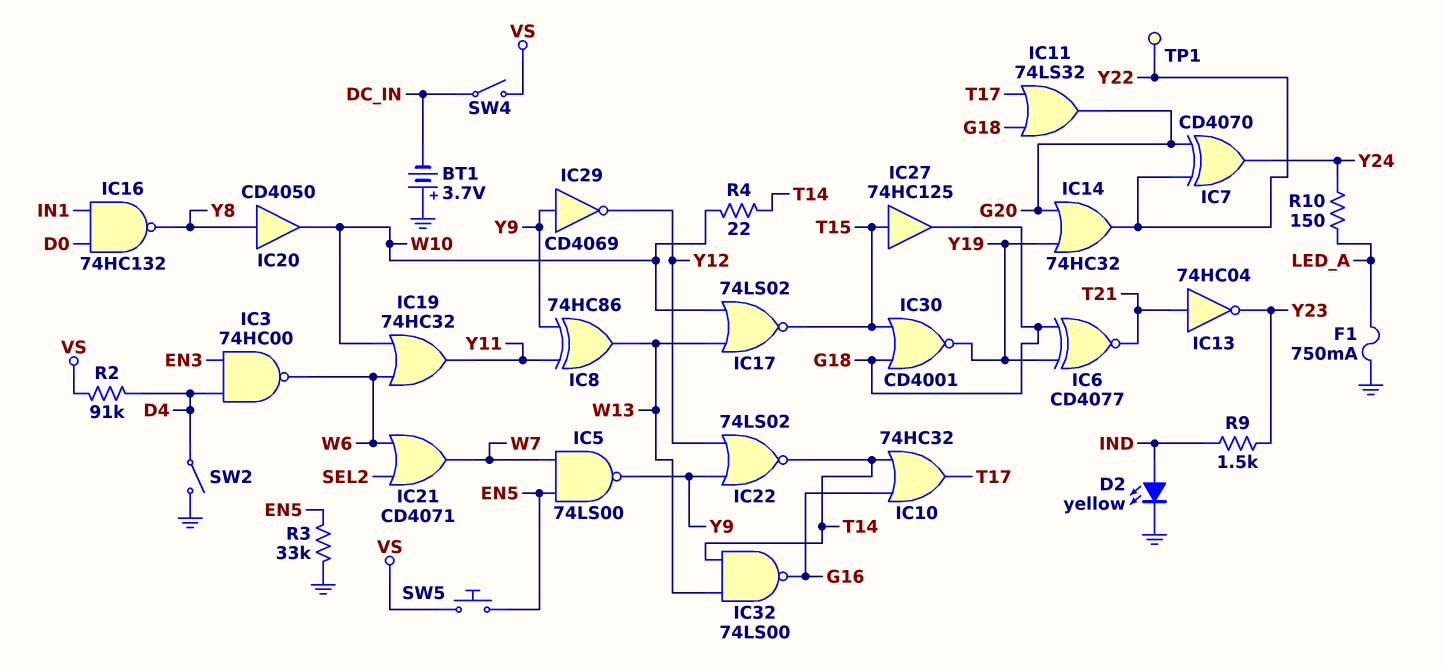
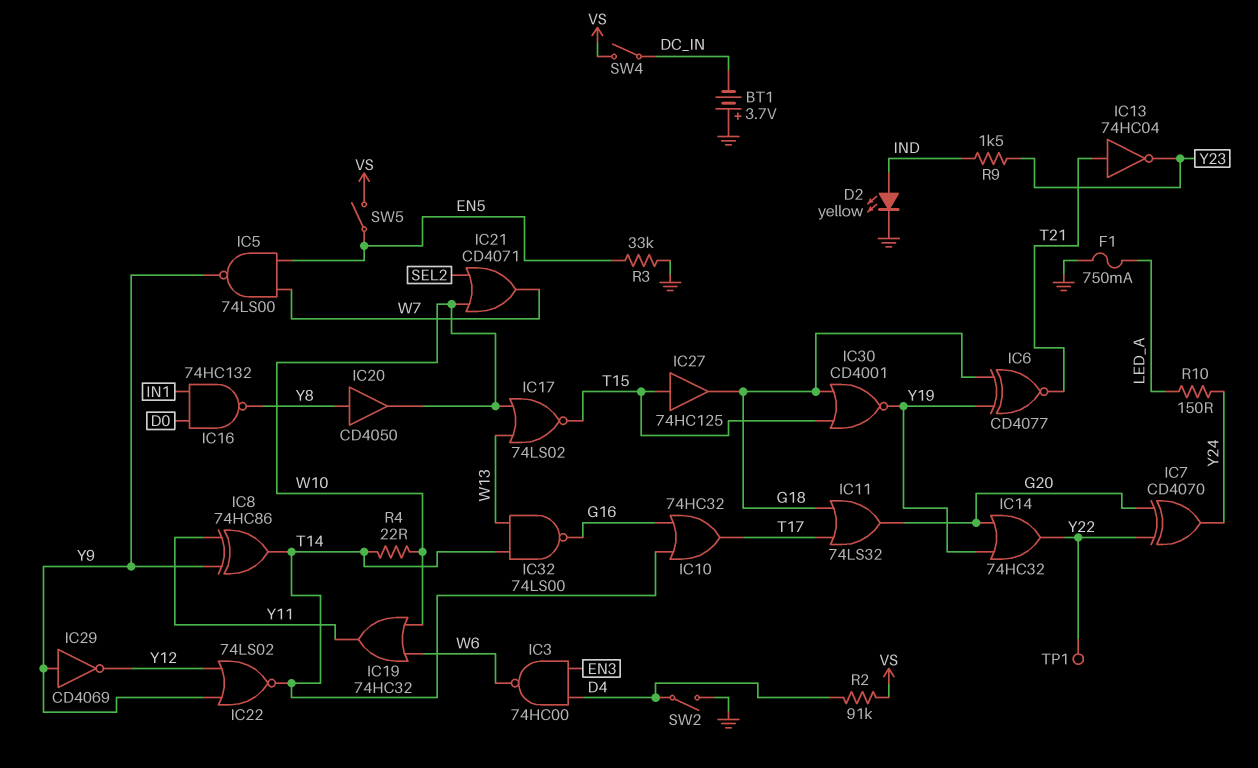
IC8: XOR 74HC86 (in Y9, in Y11, out W13) -> XOR 74HC86 (in Y9, in Y11, out T14)
IC21: OR CD4071 (in SEL2, in W6, out W7) -> OR CD4071 (in SEL2, in W10, out W7)
SW5: button (EN5, VS) -> switch (EN5, VS)

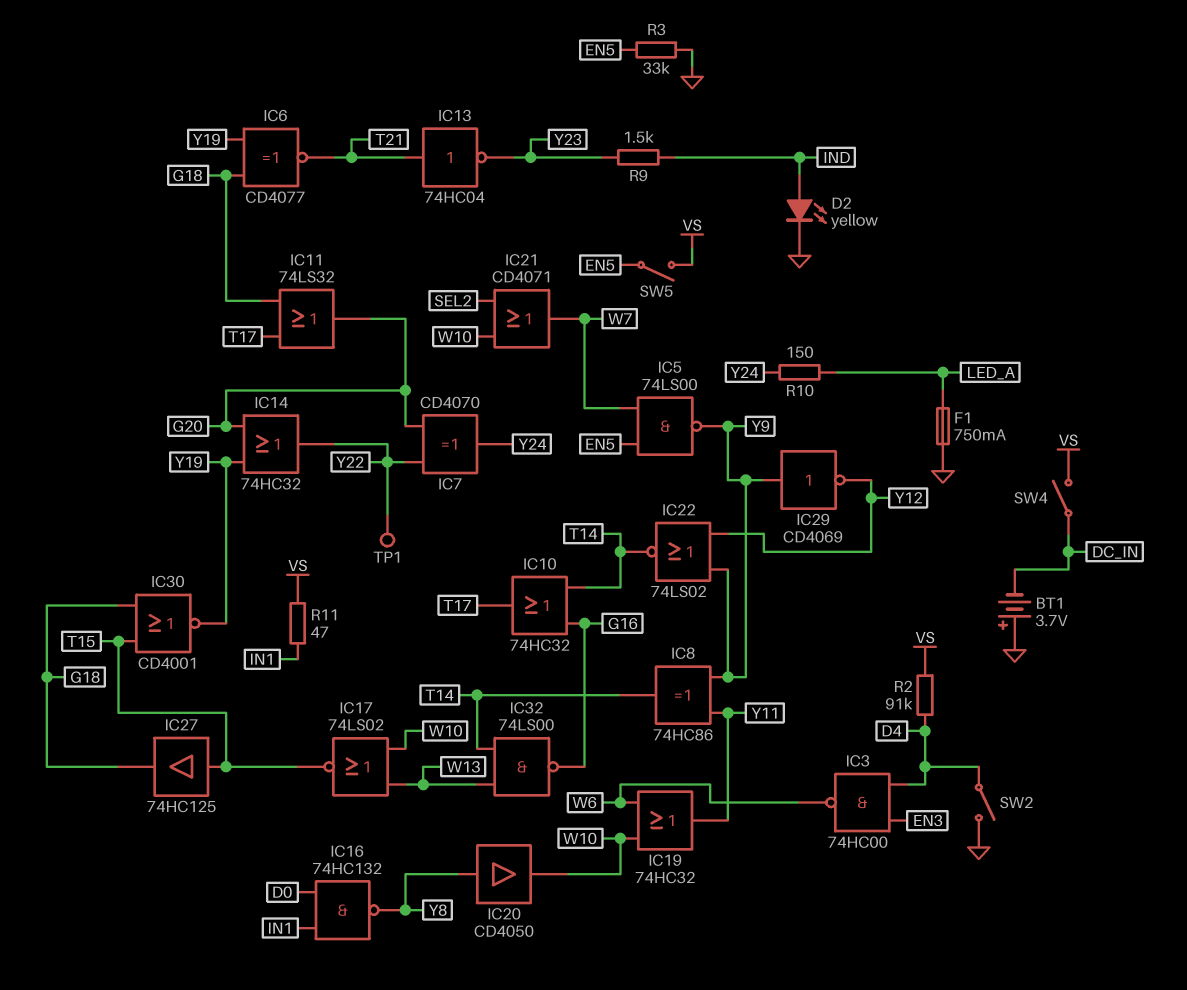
R4: 22 (T14, W10) -> none
R11: none -> 47 (IN1, VS)

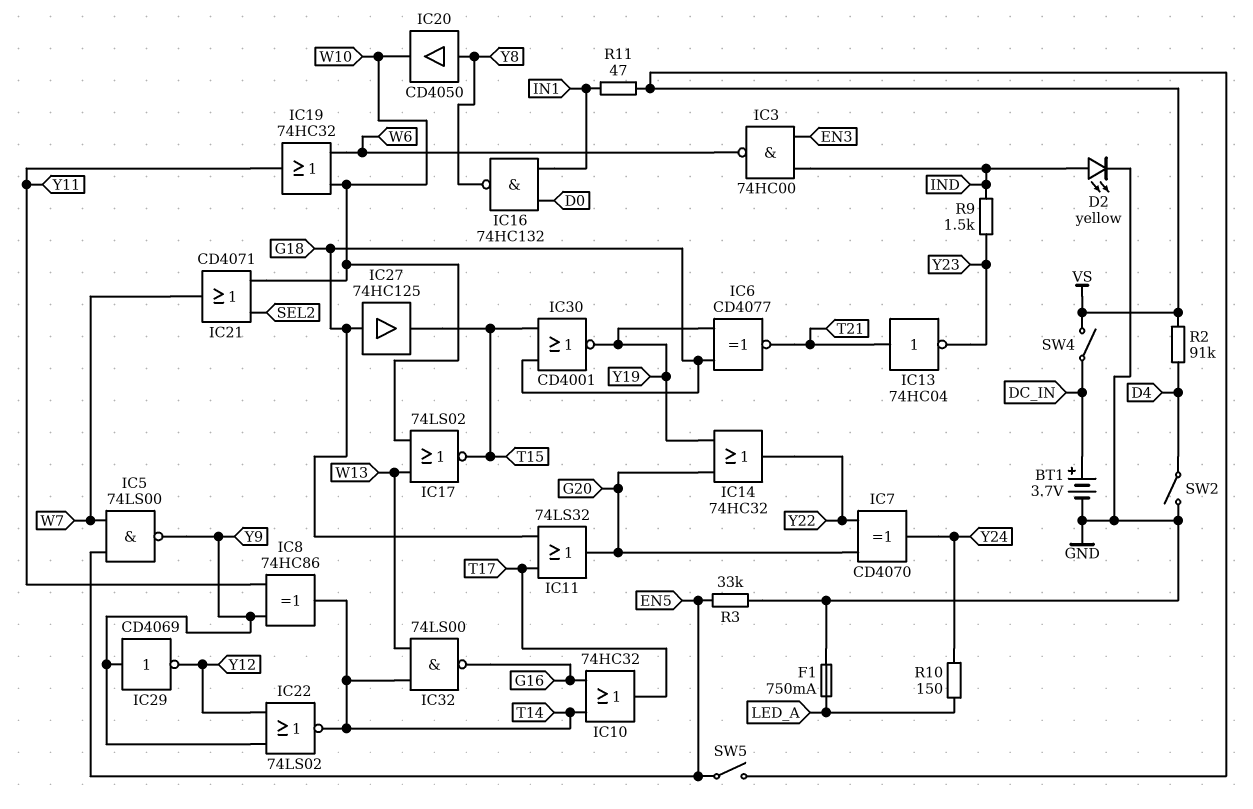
BT1: 3.7V (plus GND, minus DC_IN) -> 3.7V (plus DC_IN, minus GND)
IC3: NAND 74HC00 (in D4, in EN3, out W6) -> NAND 74HC00 (in EN3, in IND, out W6)
IC27: buffer 74HC125 (in T15, out G18) -> buffer 74HC125 (in G18, out T15)
TP1: test point (Y22) -> none

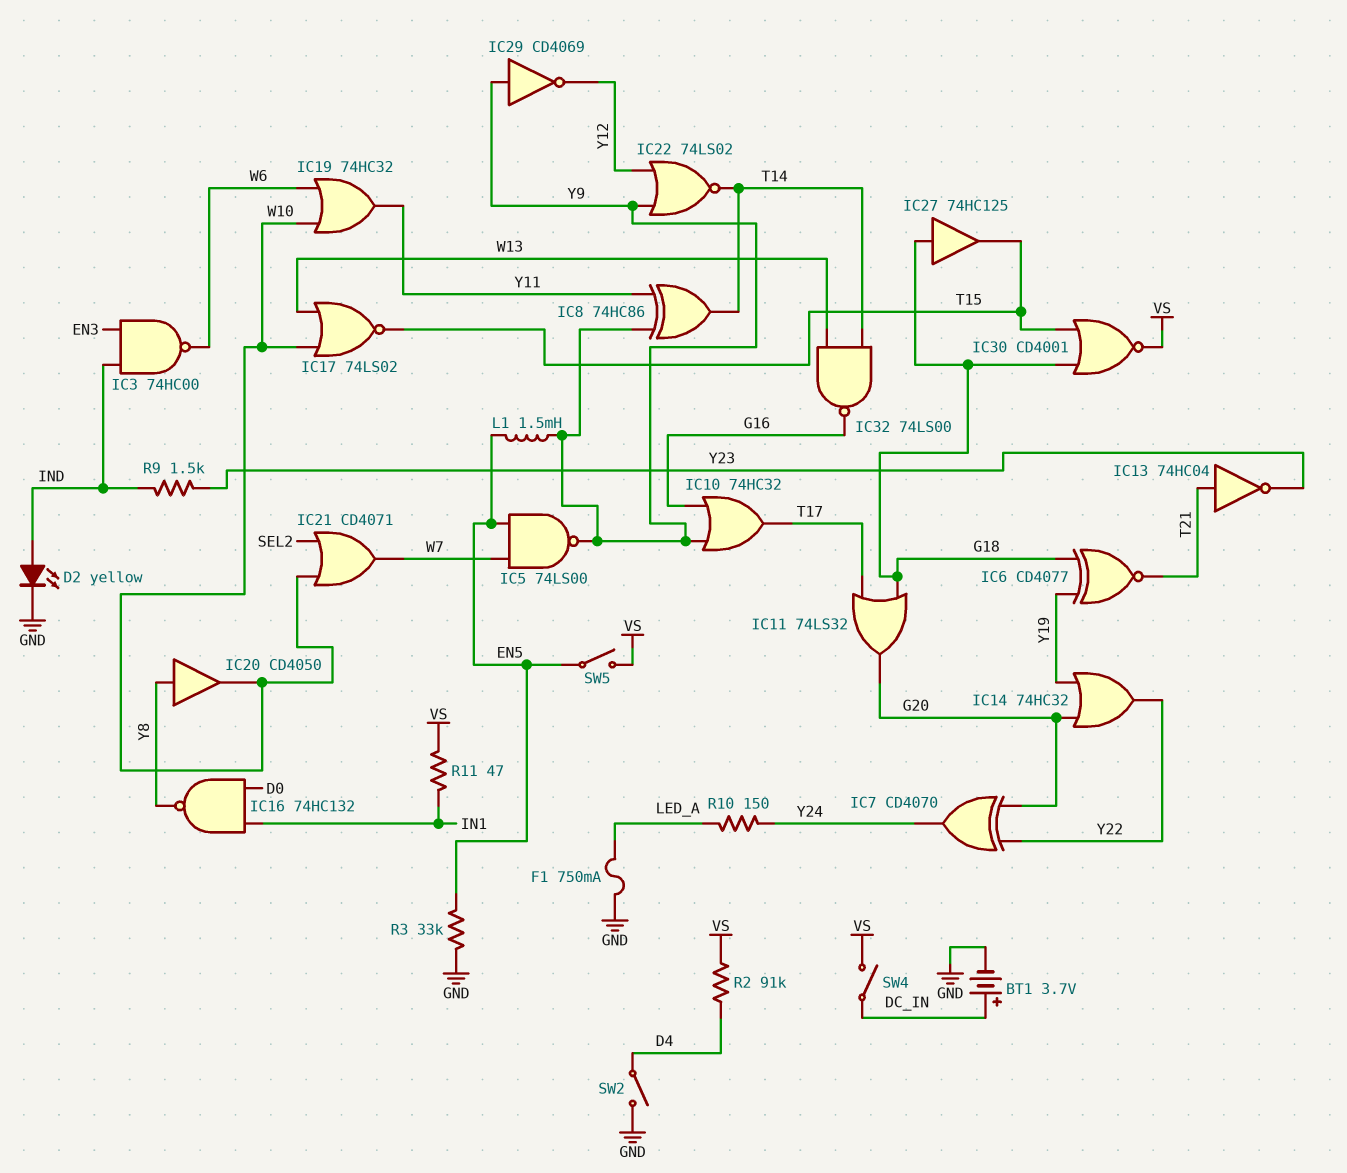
IC10: OR 74HC32 (in G16, in T14, out T17) -> OR 74HC32 (in G16, in Y9, out T17)
IC30: NOR CD4001 (in G18, in T15, out Y19) -> NOR CD4001 (in G18, in T15, out VS)
L1: none -> 1.5mH (EN5, Y9)

